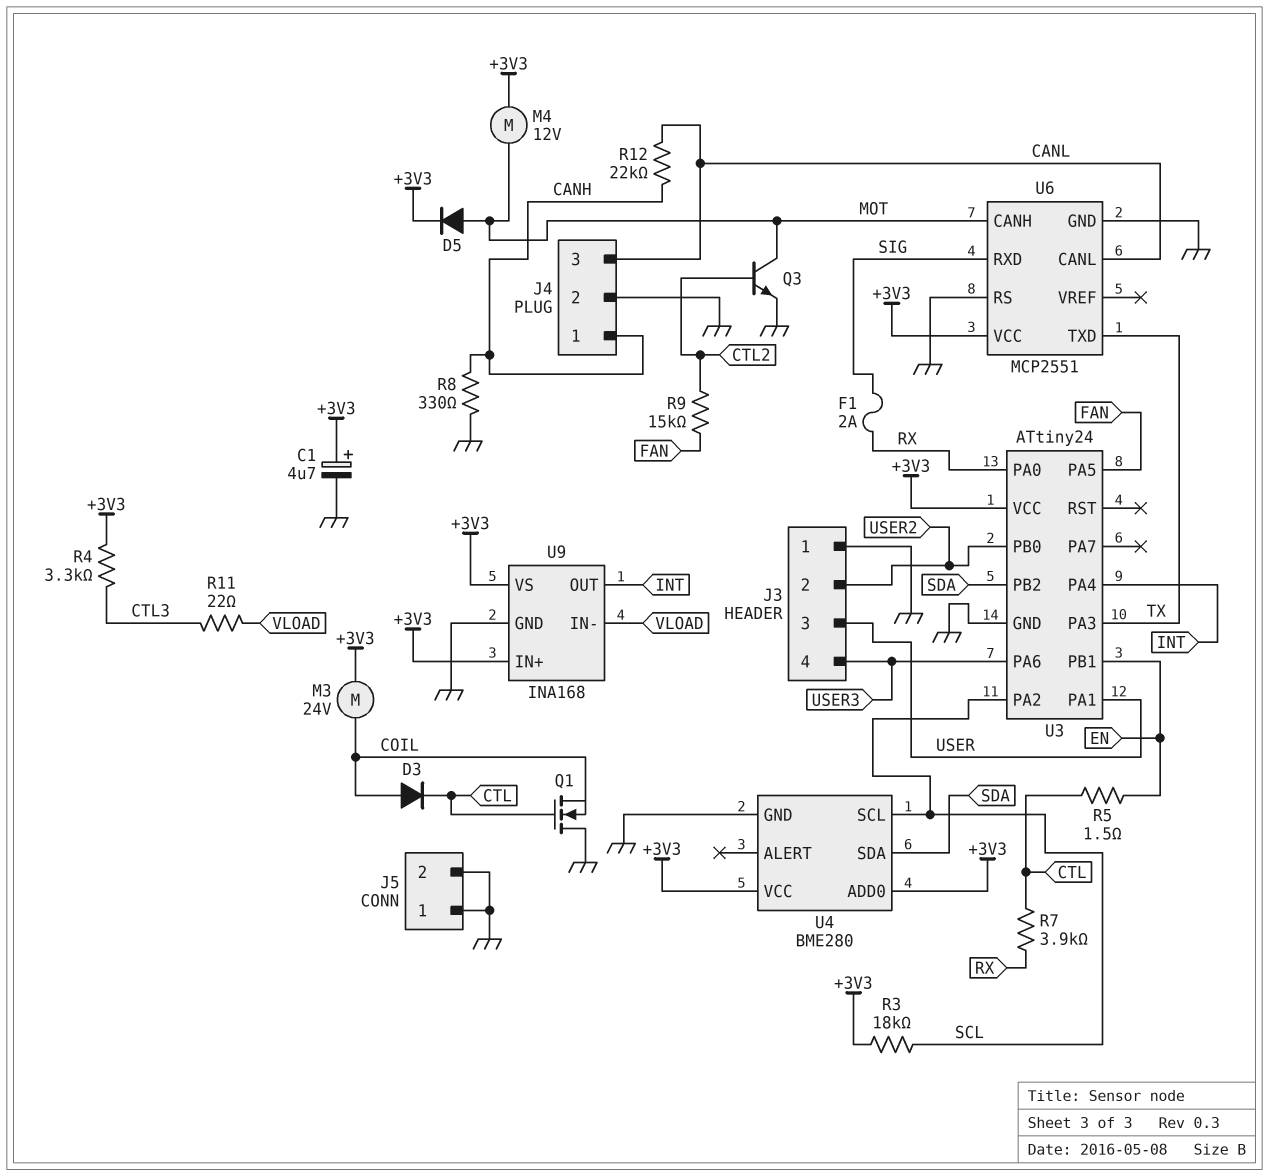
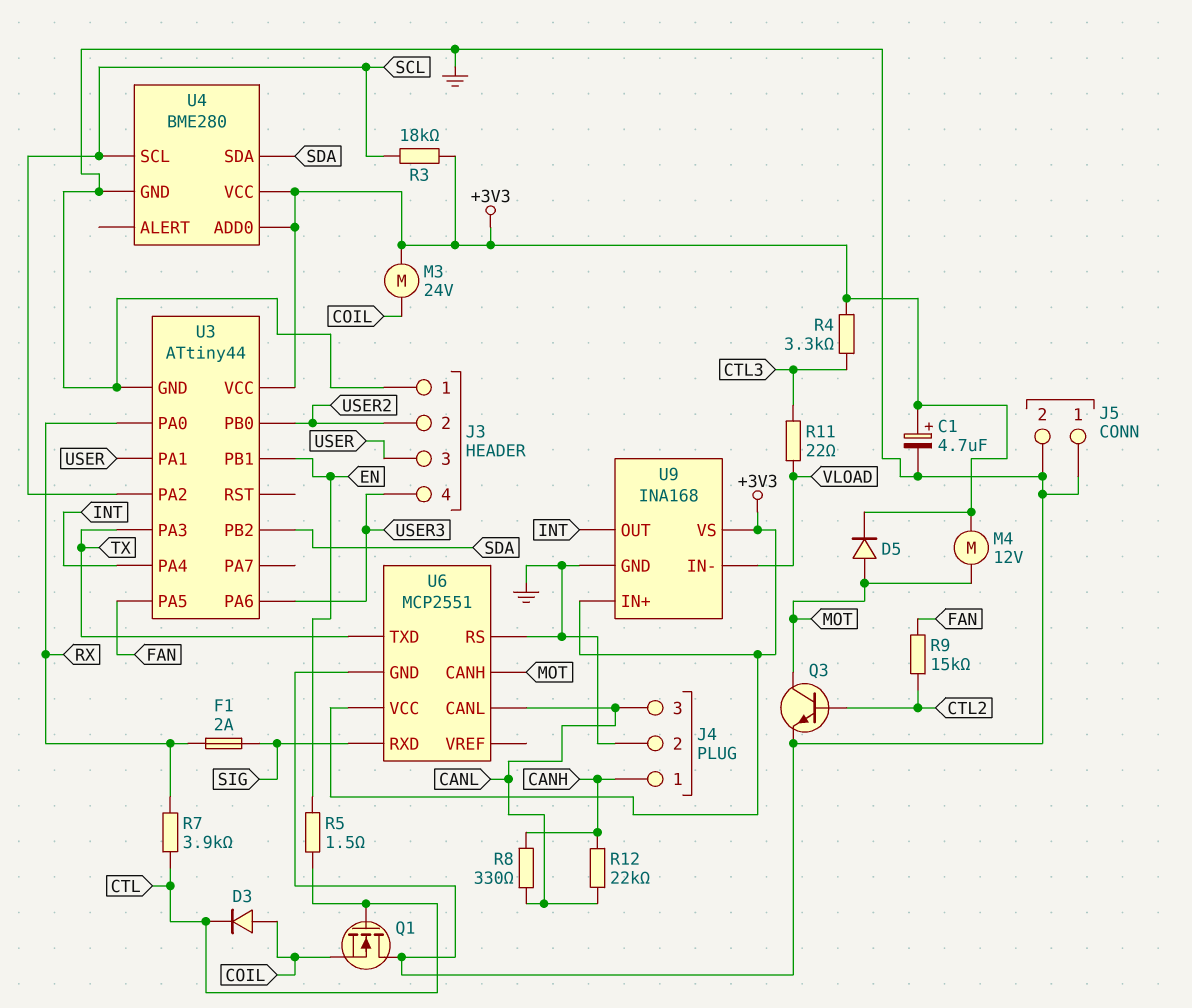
R8: 330 (CANH, GND) -> 330 (CANH, CANL)
U3: ATtiny24 -> ATtiny44

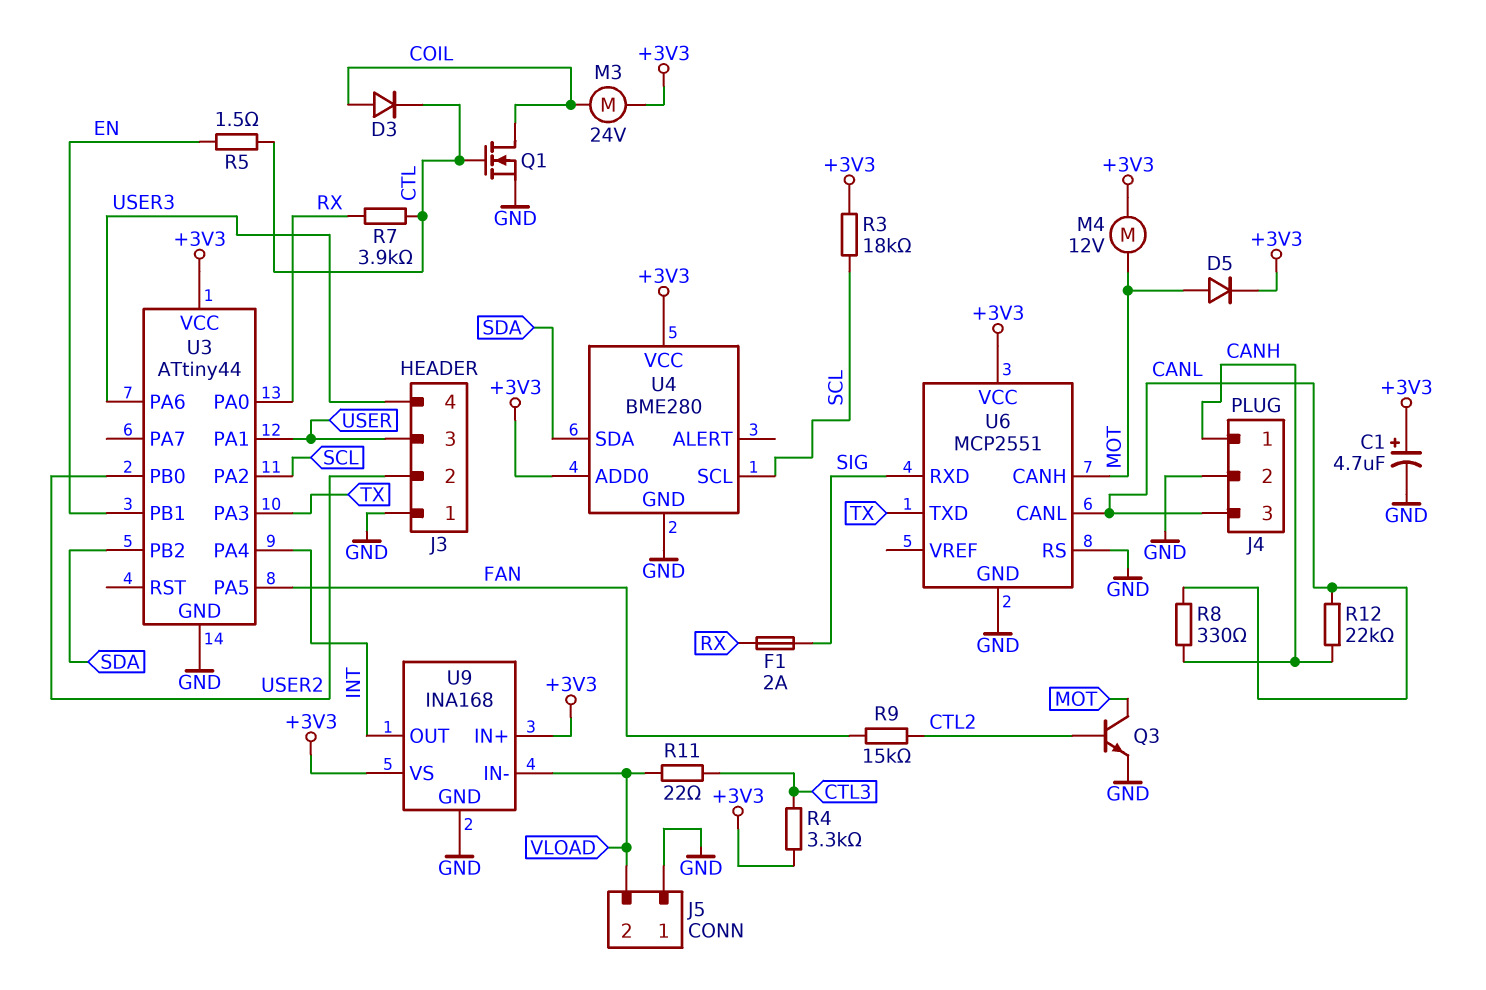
J5 pin 2: GND -> VLOAD
Q1: NMOS (G CTL, D GND, S COIL) -> NMOS (G CTL, D COIL, S GND)

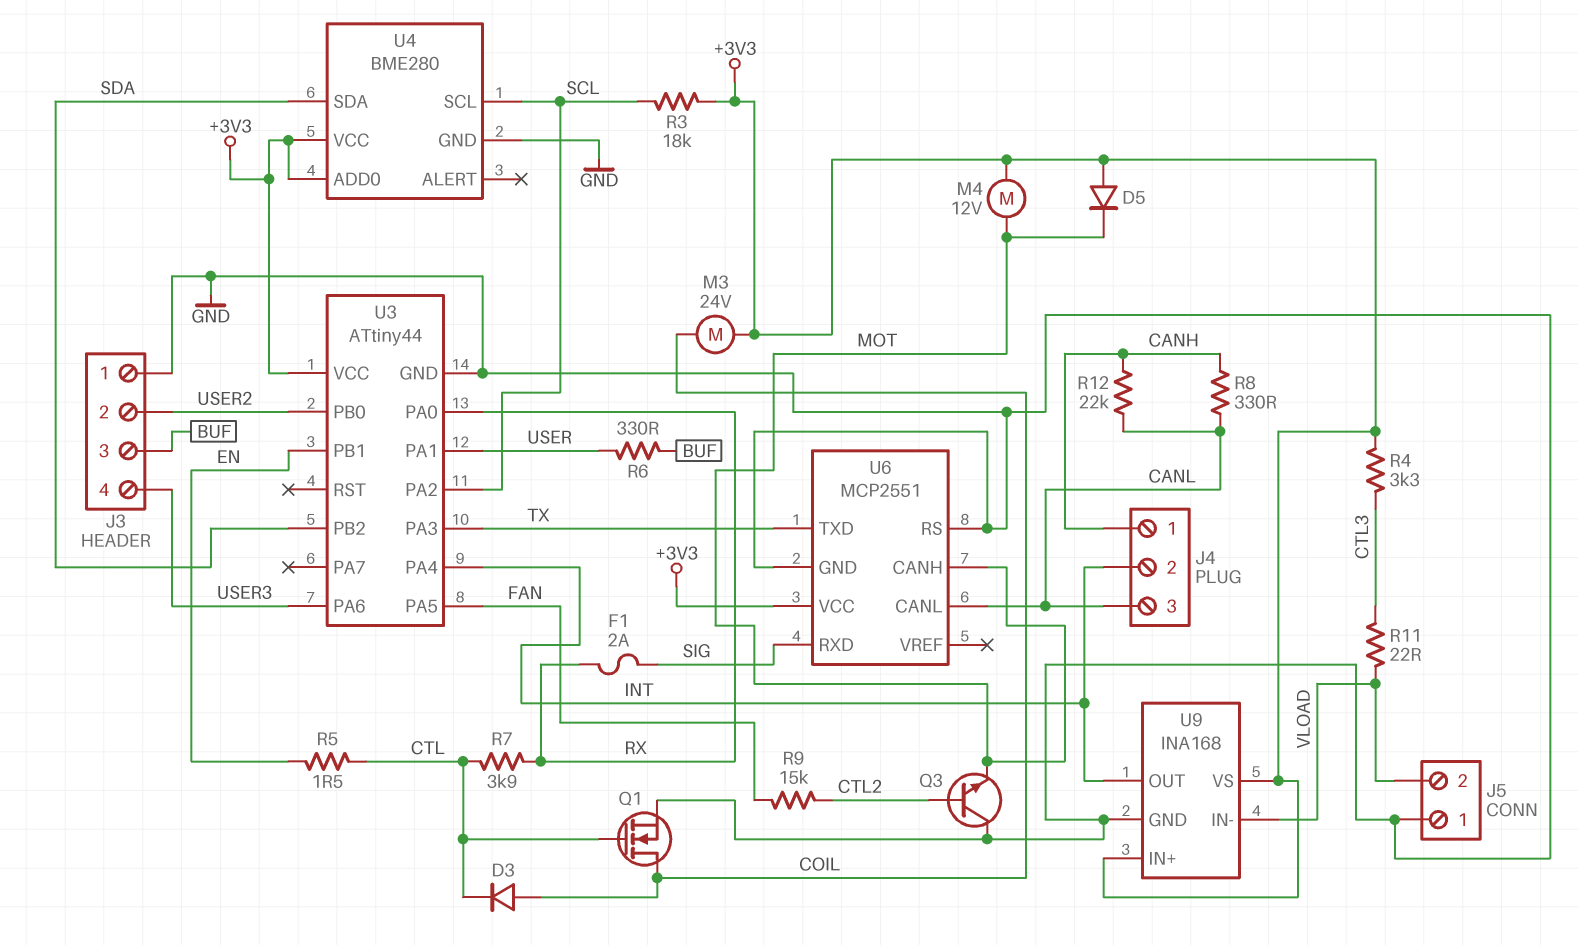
C1: 4.7uF (plus +3V3, minus GND) -> none
D5: diode (A MOT, K +3V3) -> diode (A +3V3, K MOT)
J3 pin 3: USER -> BUF
J4 pin 2: GND -> INT
Q3: NPN (B CTL2, C MOT, E GND) -> NPN (B CTL2, C GND, E MOT)
R6: none -> 330 (BUF, USER)

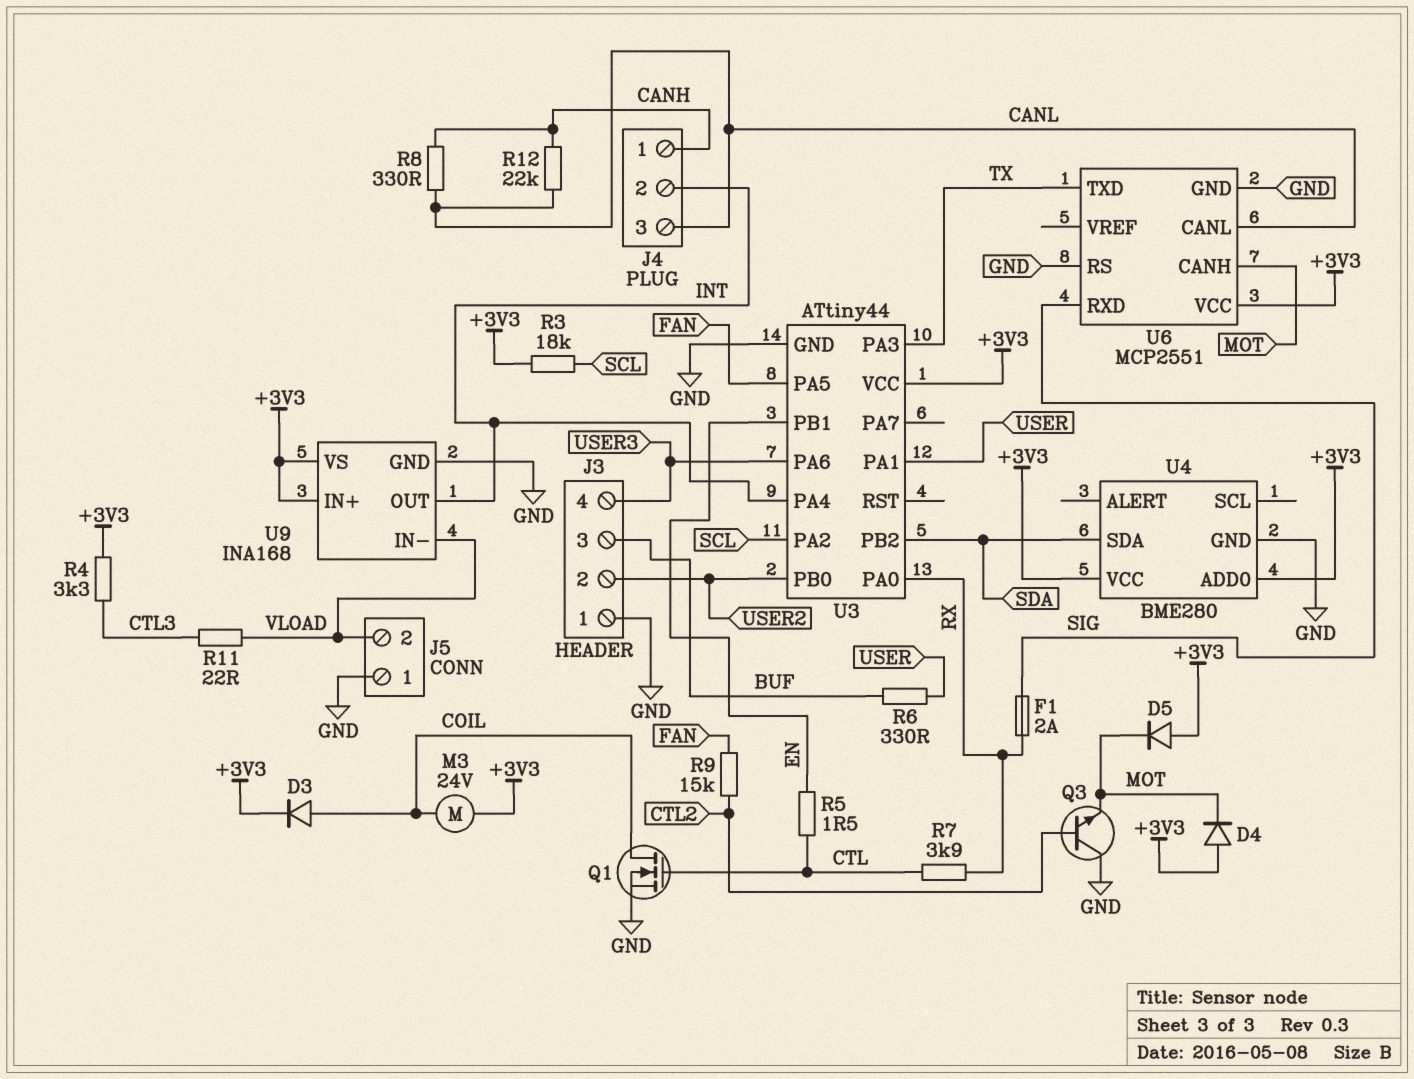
D3: diode (A COIL, K CTL) -> diode (A COIL, K +3V3)
D4: none -> diode (A +3V3, K MOT)
M4: motor 12V (+3V3, MOT) -> none
U4 pin SCL: SCL -> none

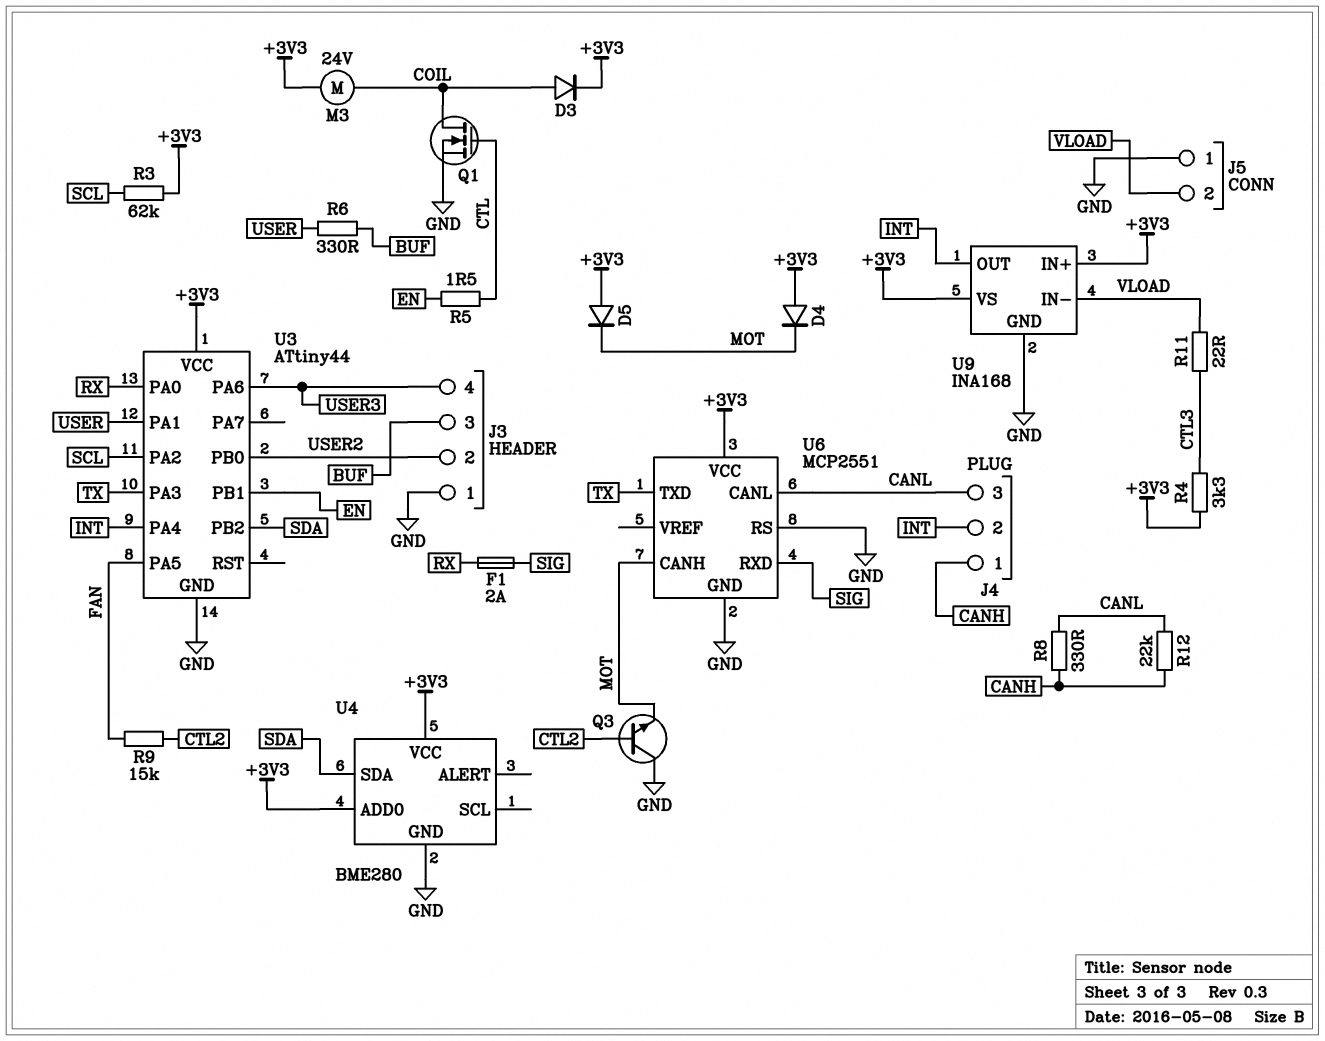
R3: 18k (+3V3, SCL) -> 62k (+3V3, SCL)
R7: 3.9k (CTL, RX) -> none

